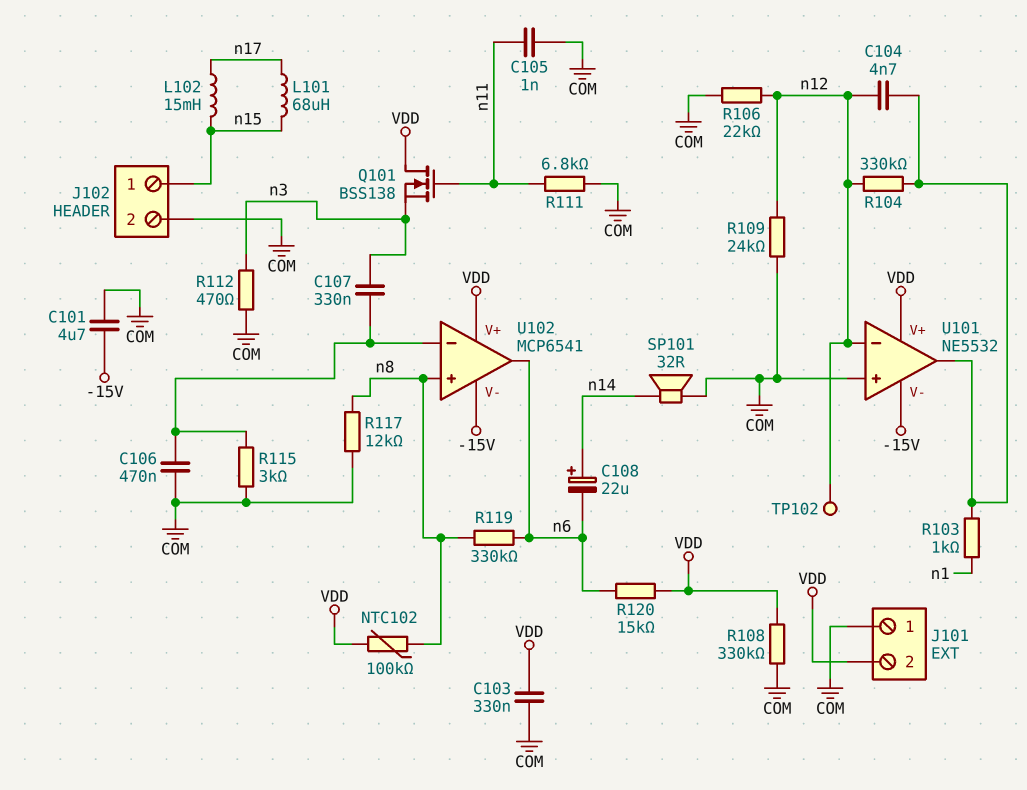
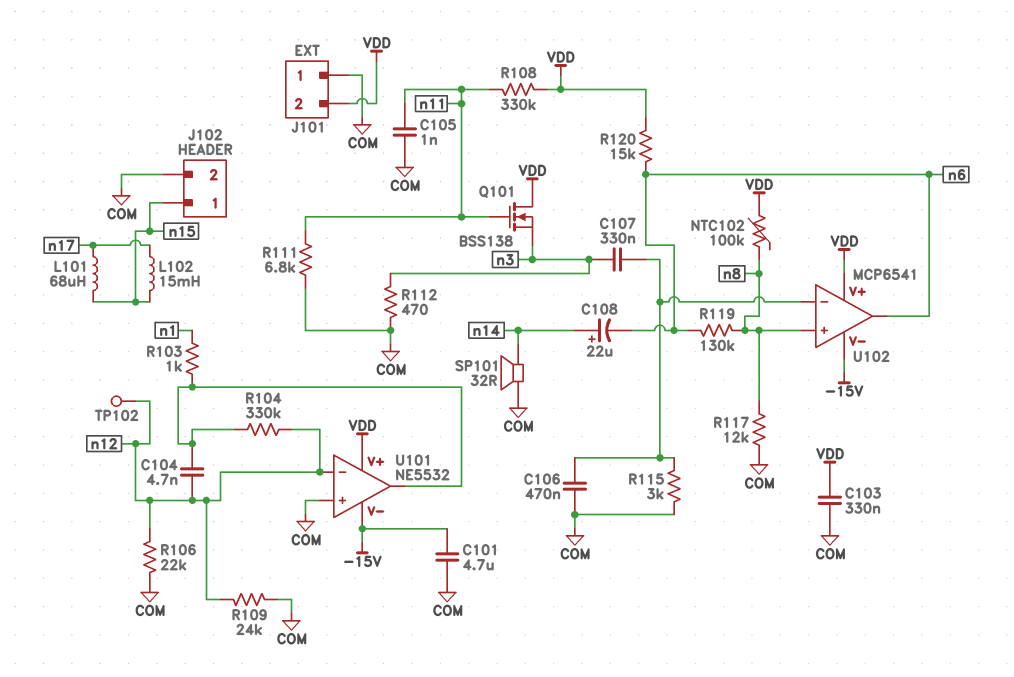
R108: 330k (COM, VDD) -> 330k (VDD, n11)
R119: 330k (n6, n8) -> 130k (n6, n8)

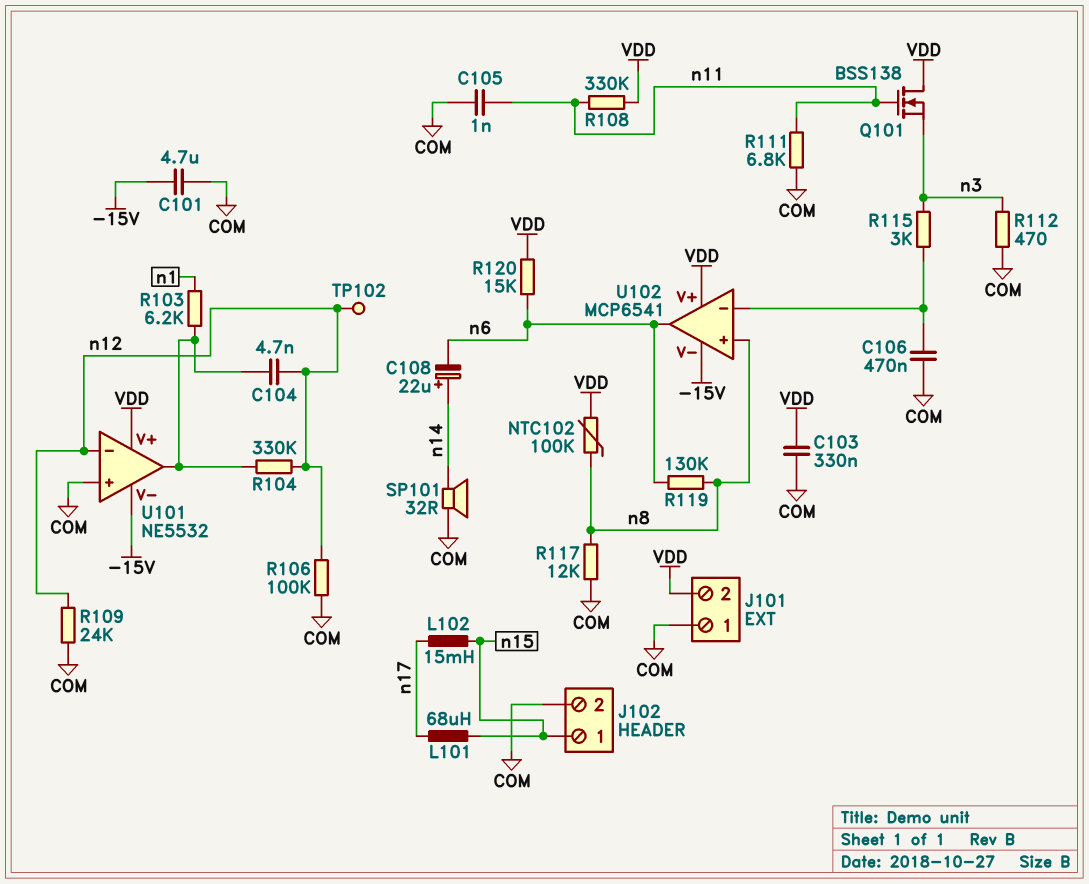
C107: 330nF (U102/in-, n3) -> none
R103: 1k (U101/out, n1) -> 6.2k (U101/out, n1)
R106: 22k (COM, n12) -> 100k (COM, n12)
R115: 3k (COM, U102/in-) -> 3k (U102/in-, n3)

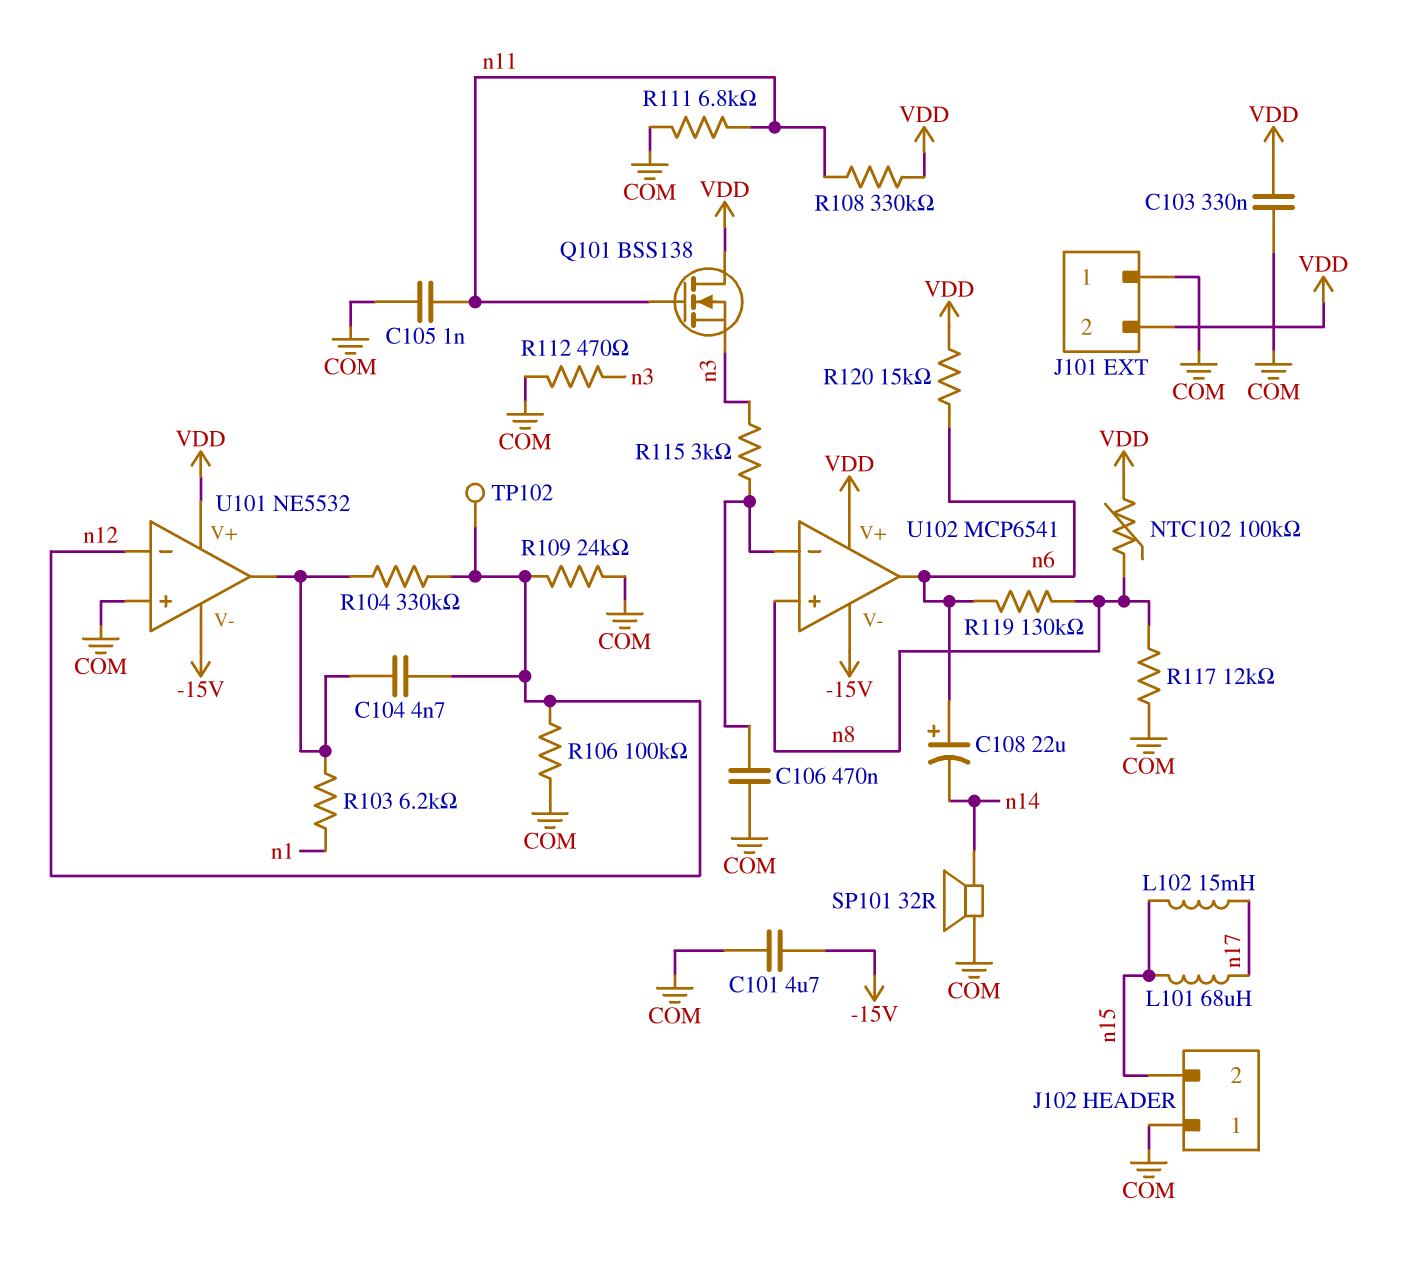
C108: 22uF (plus n14, minus n6) -> 22uF (plus n6, minus n14)
J102 pin 1: n15 -> COM
J102 pin 2: COM -> n15

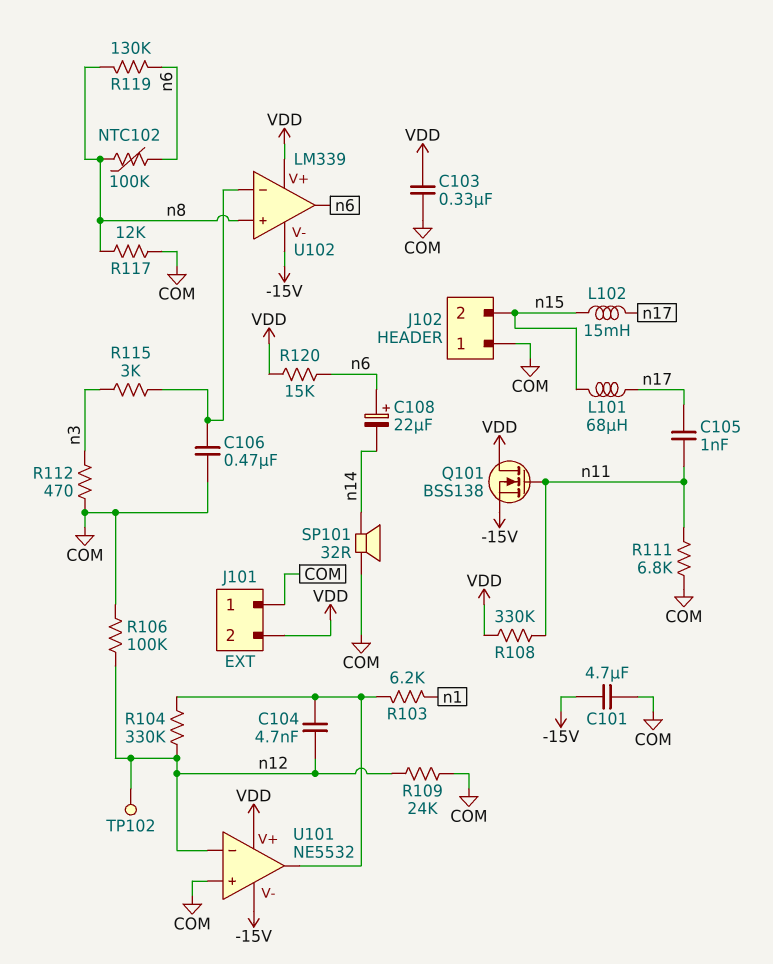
C105: 1nF (COM, n11) -> 1nF (n11, n17)
NTC102: 100k (VDD, n8) -> 100k (n6, n8)
Q101: NMOS BSS138 (G n11, D VDD, S n3) -> NMOS BSS138 (G n11, D VDD, S -15V)
U102: MCP6541 -> LM339

